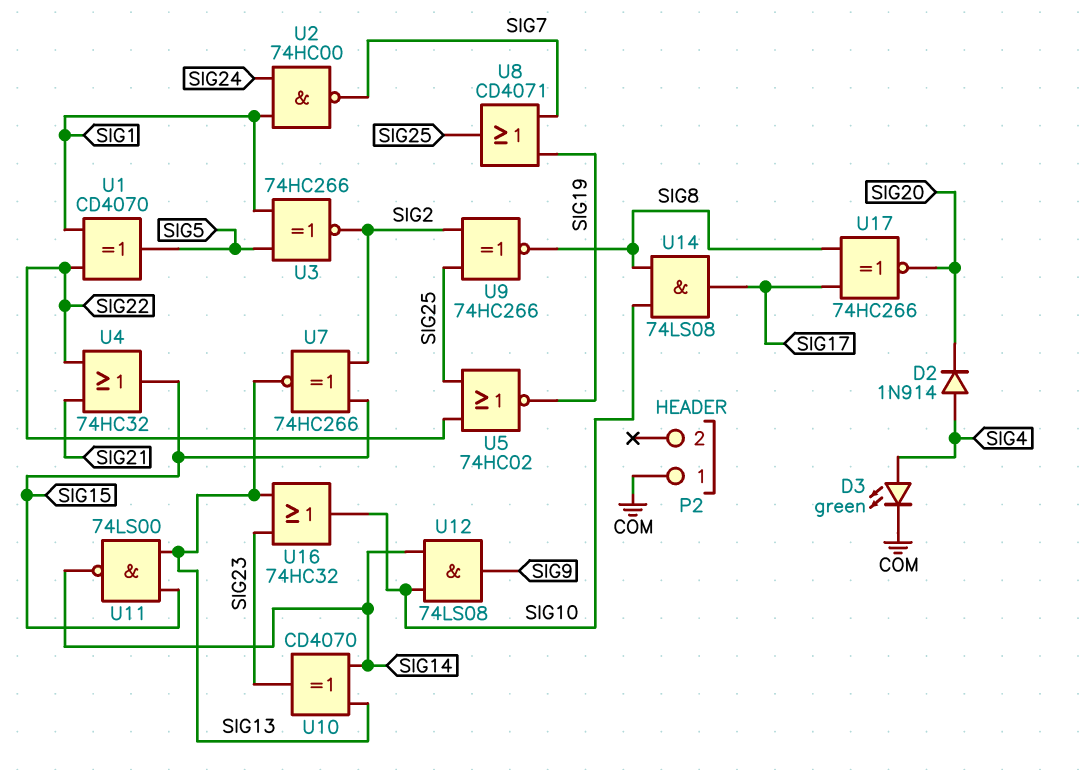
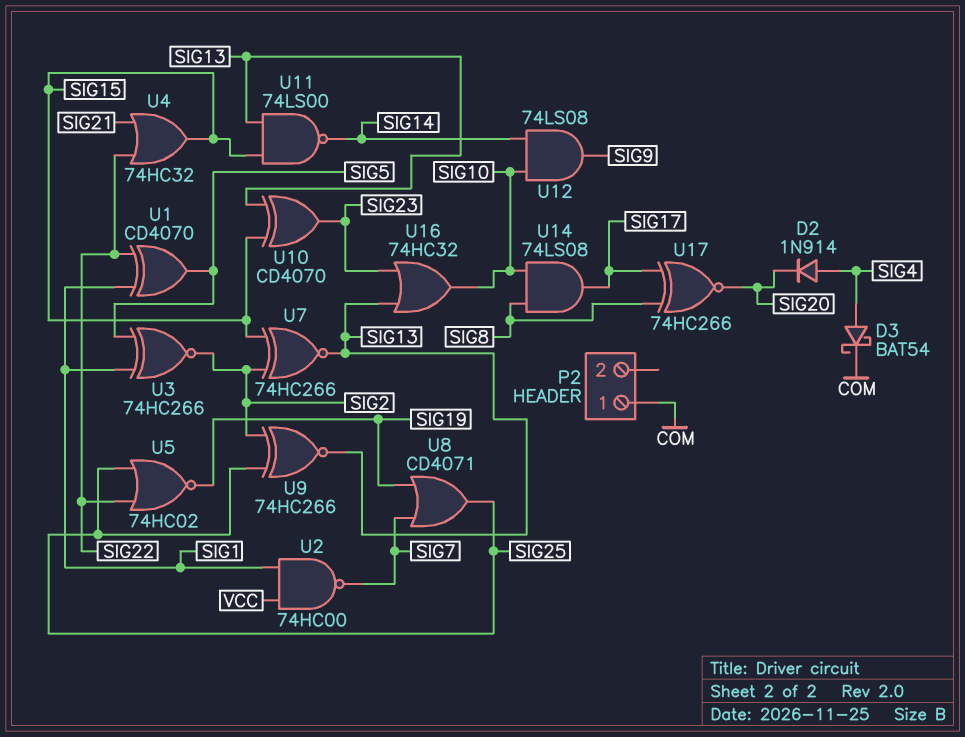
D3: LED green (A SIG4, K COM) -> schottky BAT54 (A SIG4, K COM)
U2: NAND 74HC00 (in SIG1, in SIG24, out SIG7) -> NAND 74HC00 (in SIG1, in VCC, out SIG7)
U9: XNOR 74HC266 (in SIG2, in SIG25, out SIG8) -> XNOR 74HC266 (in SIG2, in SIG25, out SIG13)
U10: XOR CD4070 (in SIG13, in SIG14, out SIG23) -> XOR CD4070 (in SIG13, in SIG15, out SIG23)

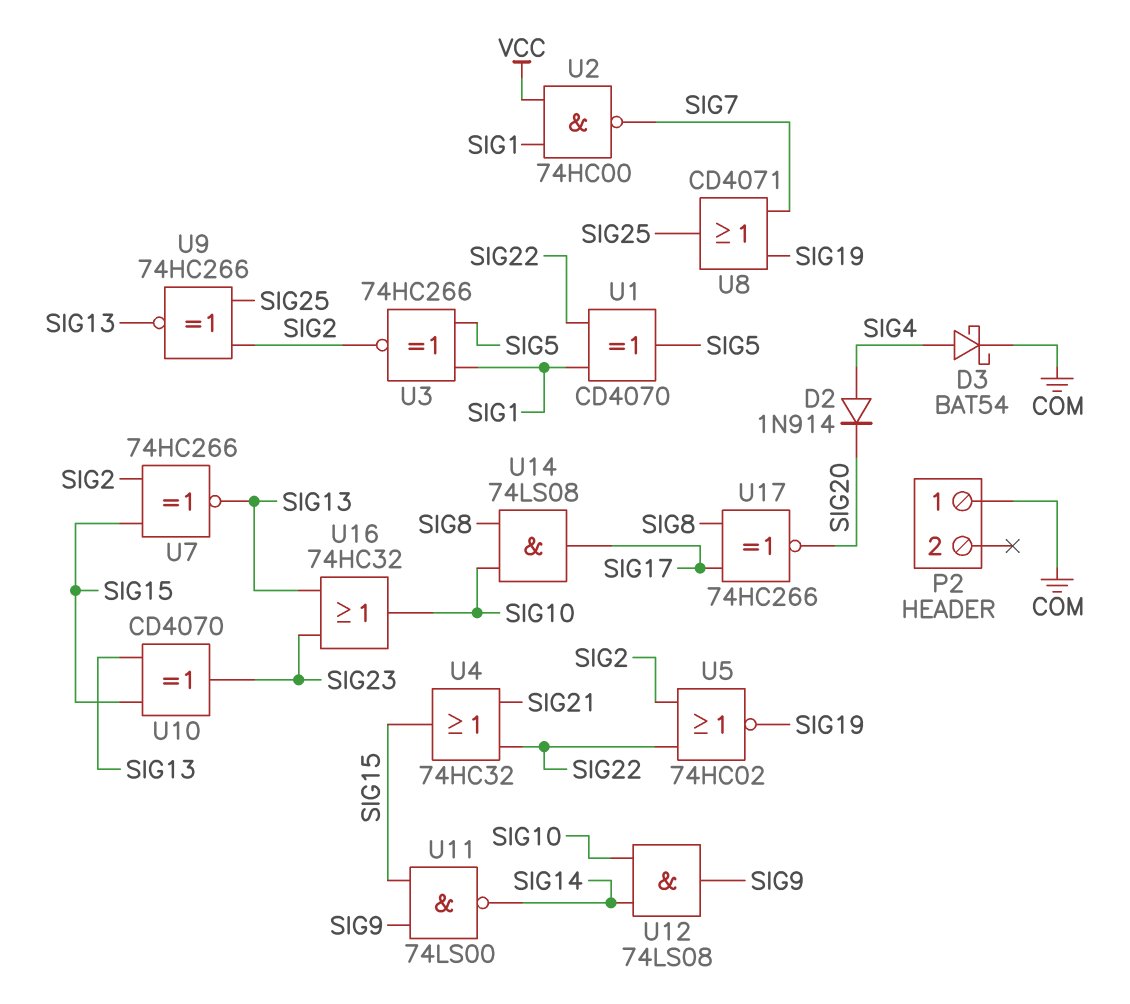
U5: NOR 74HC02 (in SIG22, in SIG25, out SIG19) -> NOR 74HC02 (in SIG2, in SIG22, out SIG19)
U11: NAND 74LS00 (in SIG13, in SIG15, out SIG14) -> NAND 74LS00 (in SIG9, in SIG15, out SIG14)

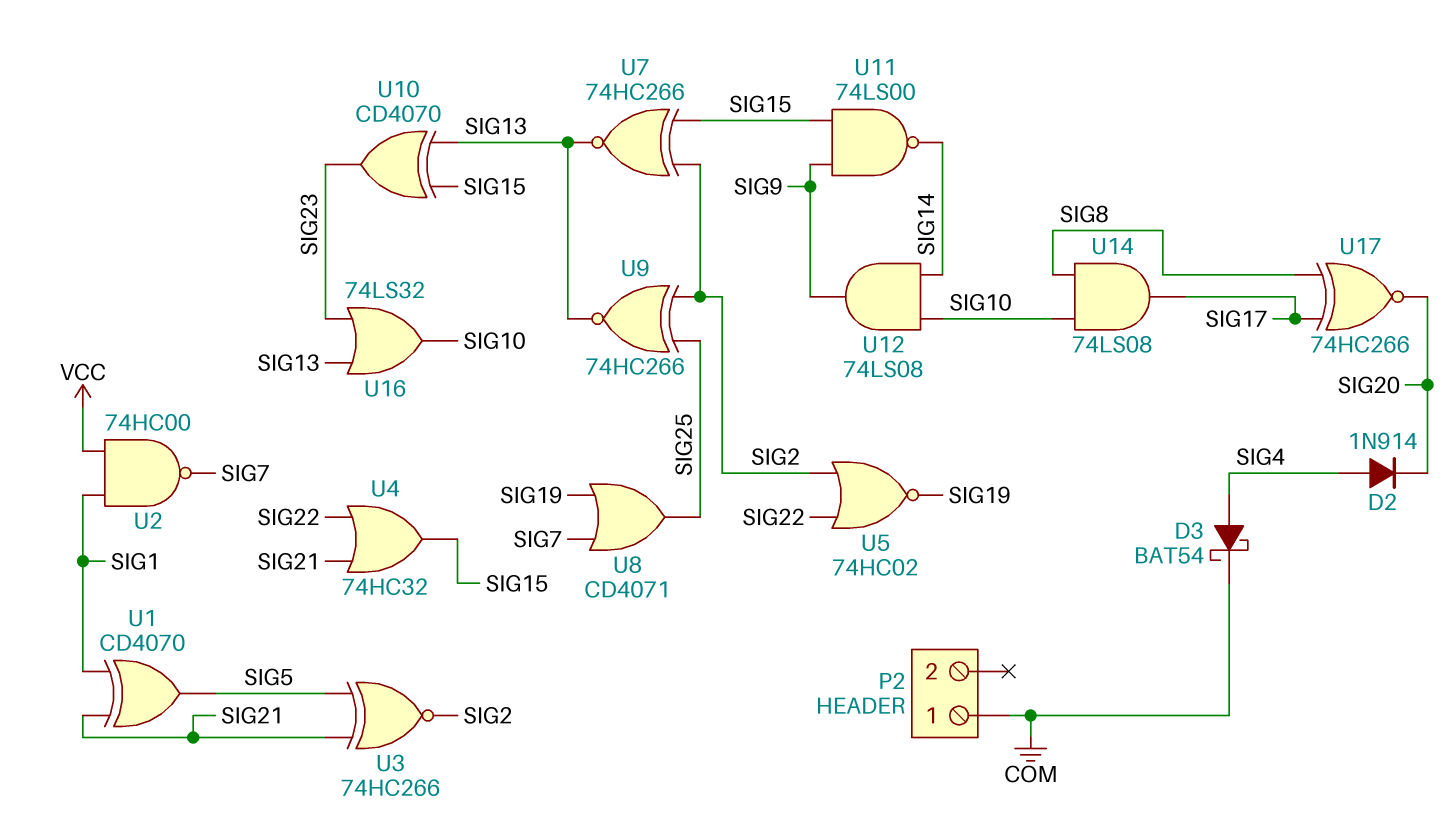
U1: XOR CD4070 (in SIG1, in SIG22, out SIG5) -> XOR CD4070 (in SIG1, in SIG21, out SIG5)
U3: XNOR 74HC266 (in SIG1, in SIG5, out SIG2) -> XNOR 74HC266 (in SIG5, in SIG21, out SIG2)
U16: OR 74HC32 (in SIG13, in SIG23, out SIG10) -> OR 74LS32 (in SIG13, in SIG23, out SIG10)

